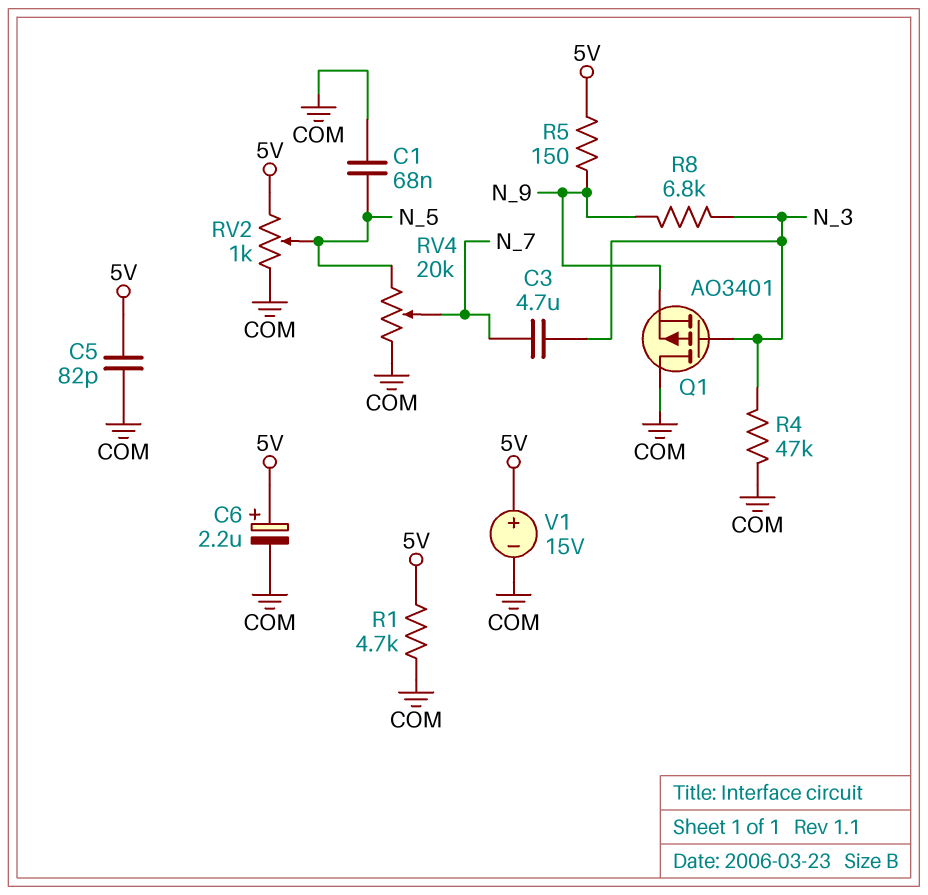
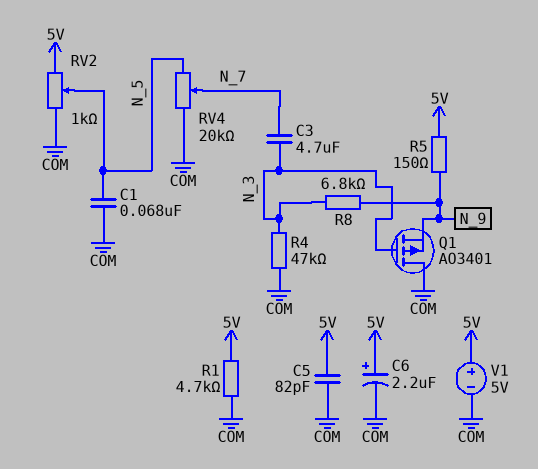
V1: 15V (plus 5V, minus COM) -> 5V (plus 5V, minus COM)

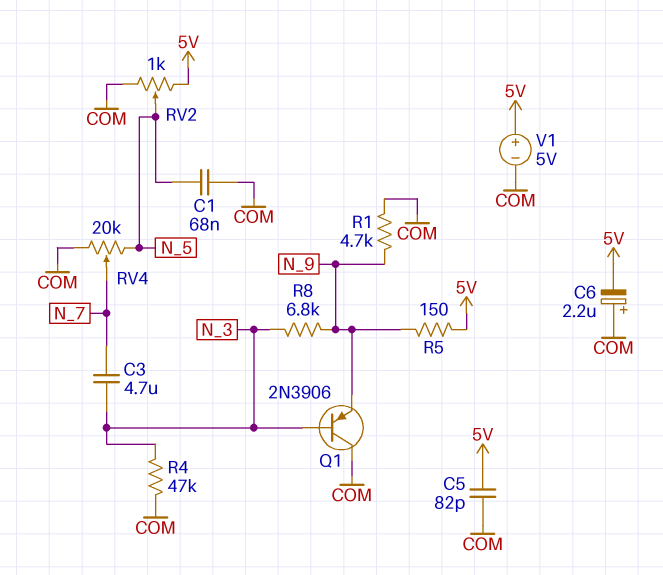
C6: 2.2uF (plus 5V, minus COM) -> 2.2uF (plus COM, minus 5V)
Q1: PMOS AO3401 (G N_3, D COM, S N_9) -> PNP 2N3906 (B N_3, C COM, E N_9)
R1: 4.7k (5V, COM) -> 4.7k (COM, N_9)

